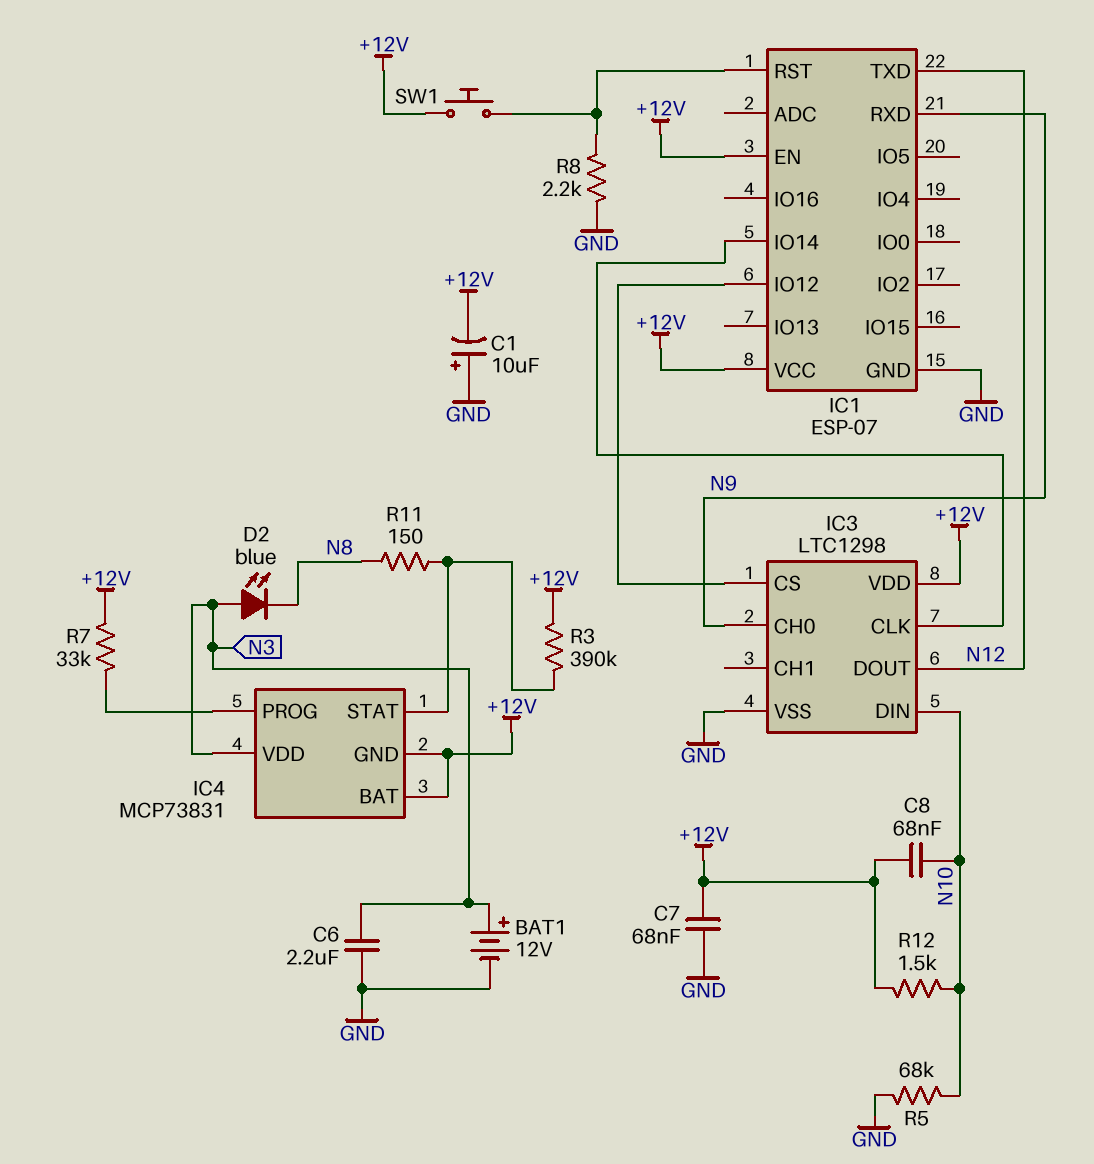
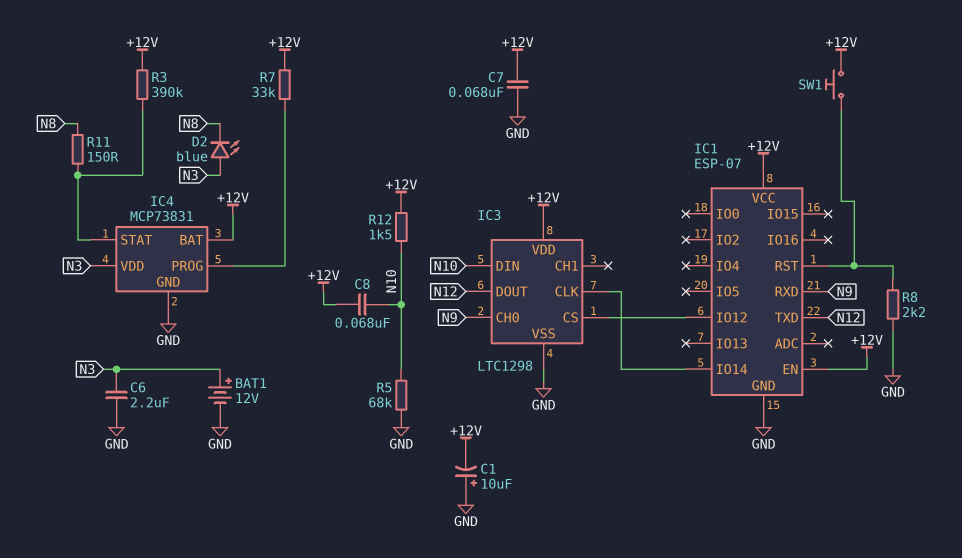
IC4 pin GND: +12V -> GND

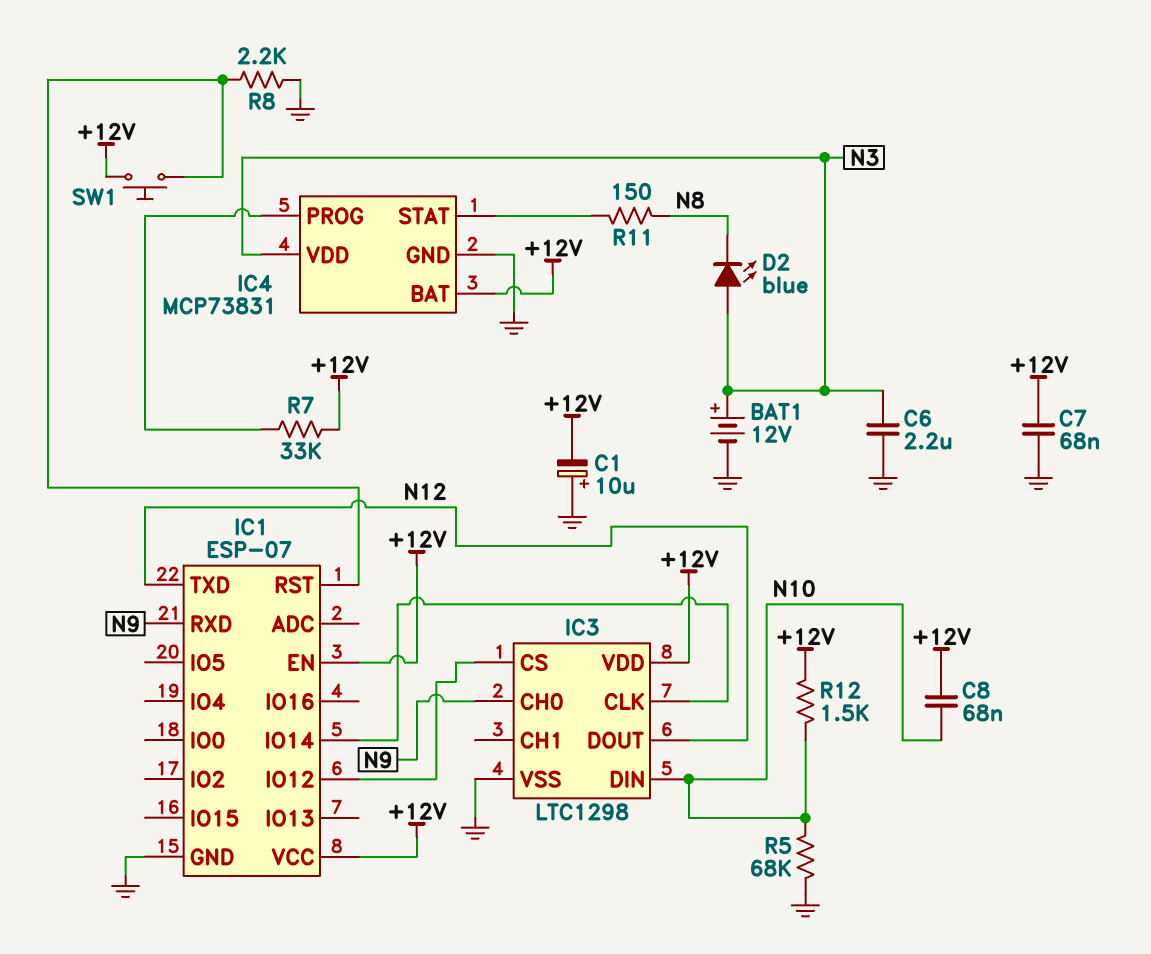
R3: 390k (+12V, IC4/STAT) -> none

